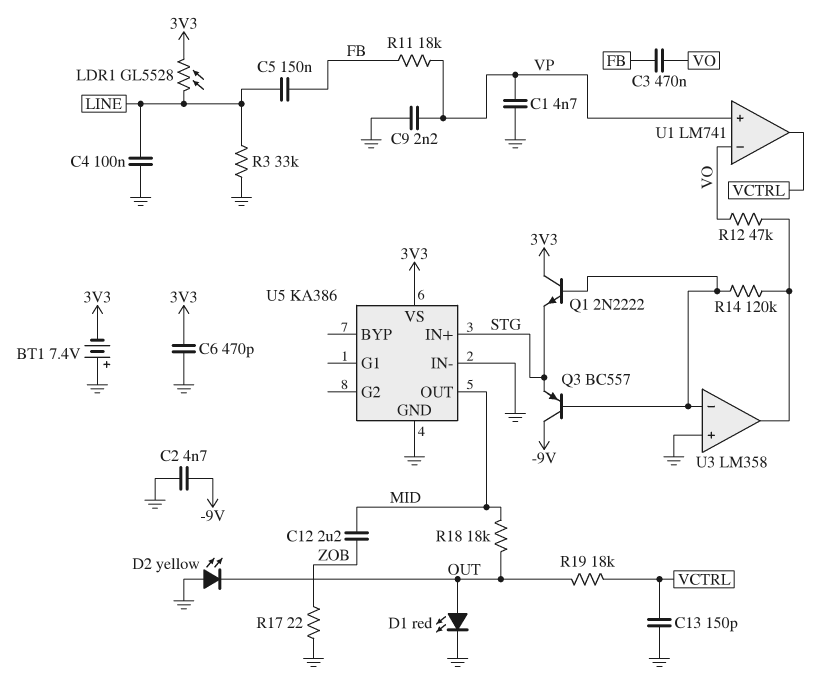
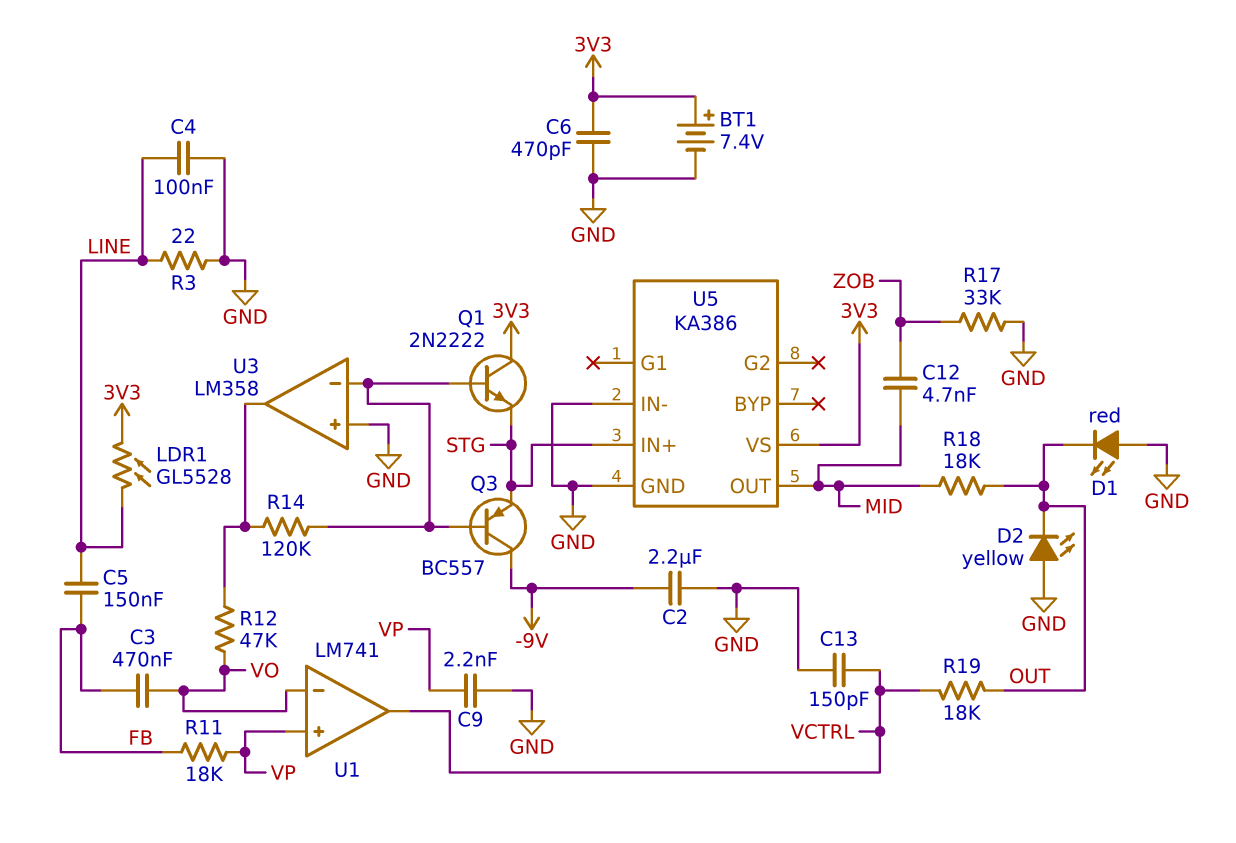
BT1: 7.4V (plus GND, minus 3V3) -> 7.4V (plus 3V3, minus GND)
C1: 4.7nF (GND, VP) -> none
C2: 4.7nF (-9V, GND) -> 2.2uF (-9V, GND)
C12: 2.2uF (MID, ZOB) -> 4.7nF (MID, ZOB)
D1: LED red (A OUT, K GND) -> LED red (A GND, K OUT)
R3: 33k (GND, LINE) -> 22 (GND, LINE)
R17: 22 (GND, ZOB) -> 33k (GND, ZOB)

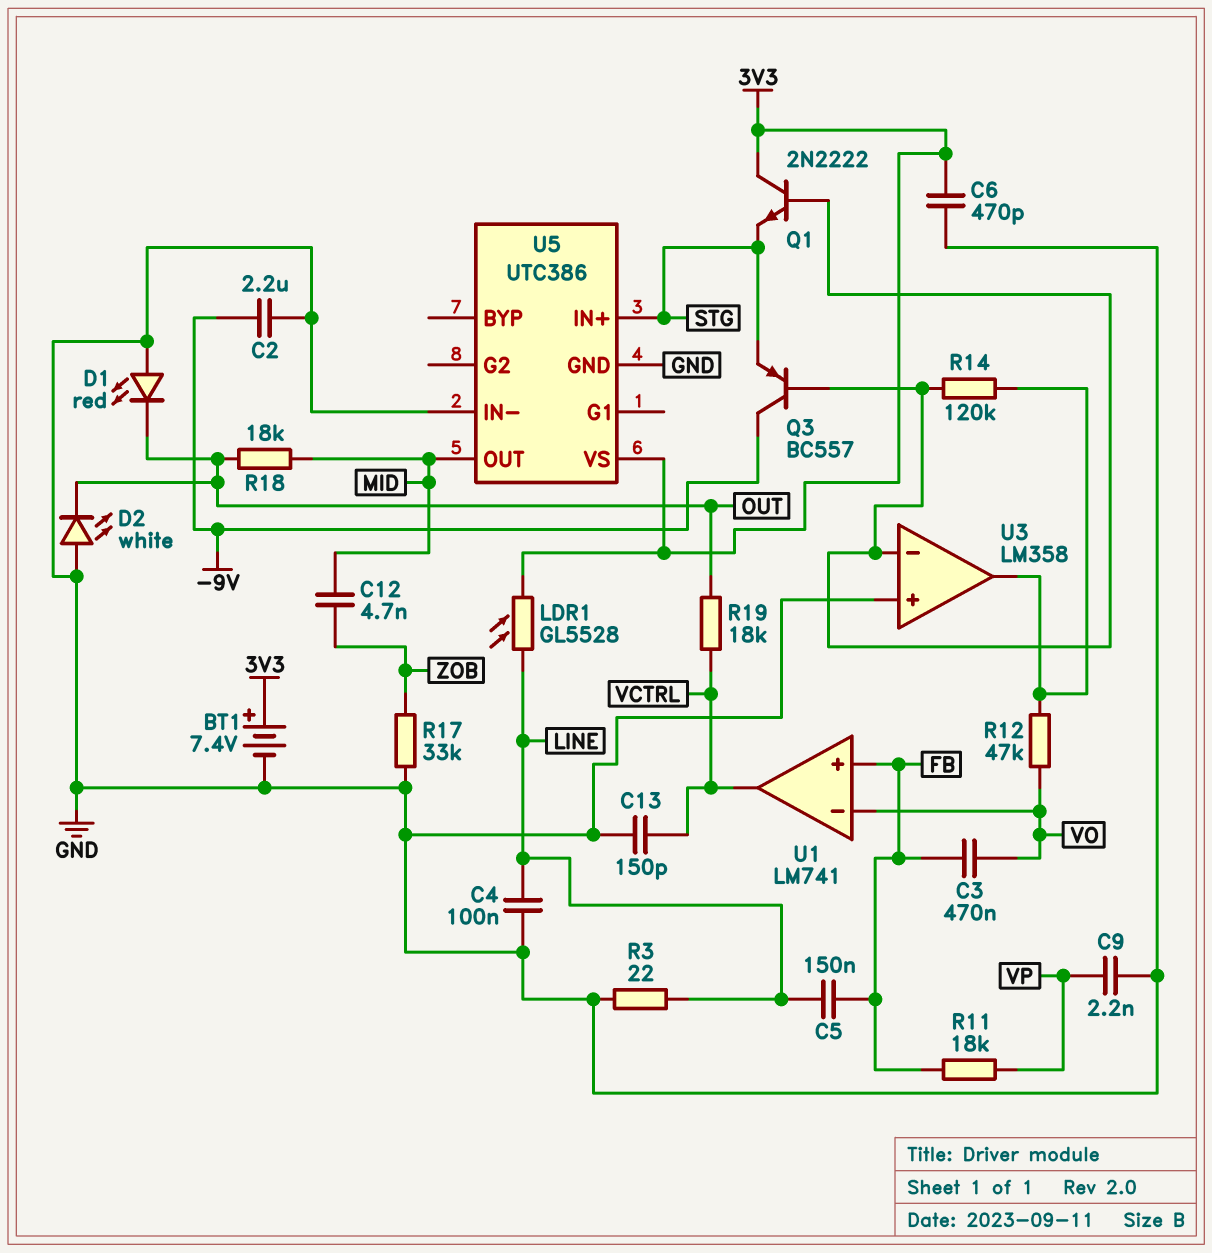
D2: LED yellow (A GND, K OUT) -> LED white (A GND, K OUT)
U1 pin in+: VP -> FB
U5: KA386 -> UTC386

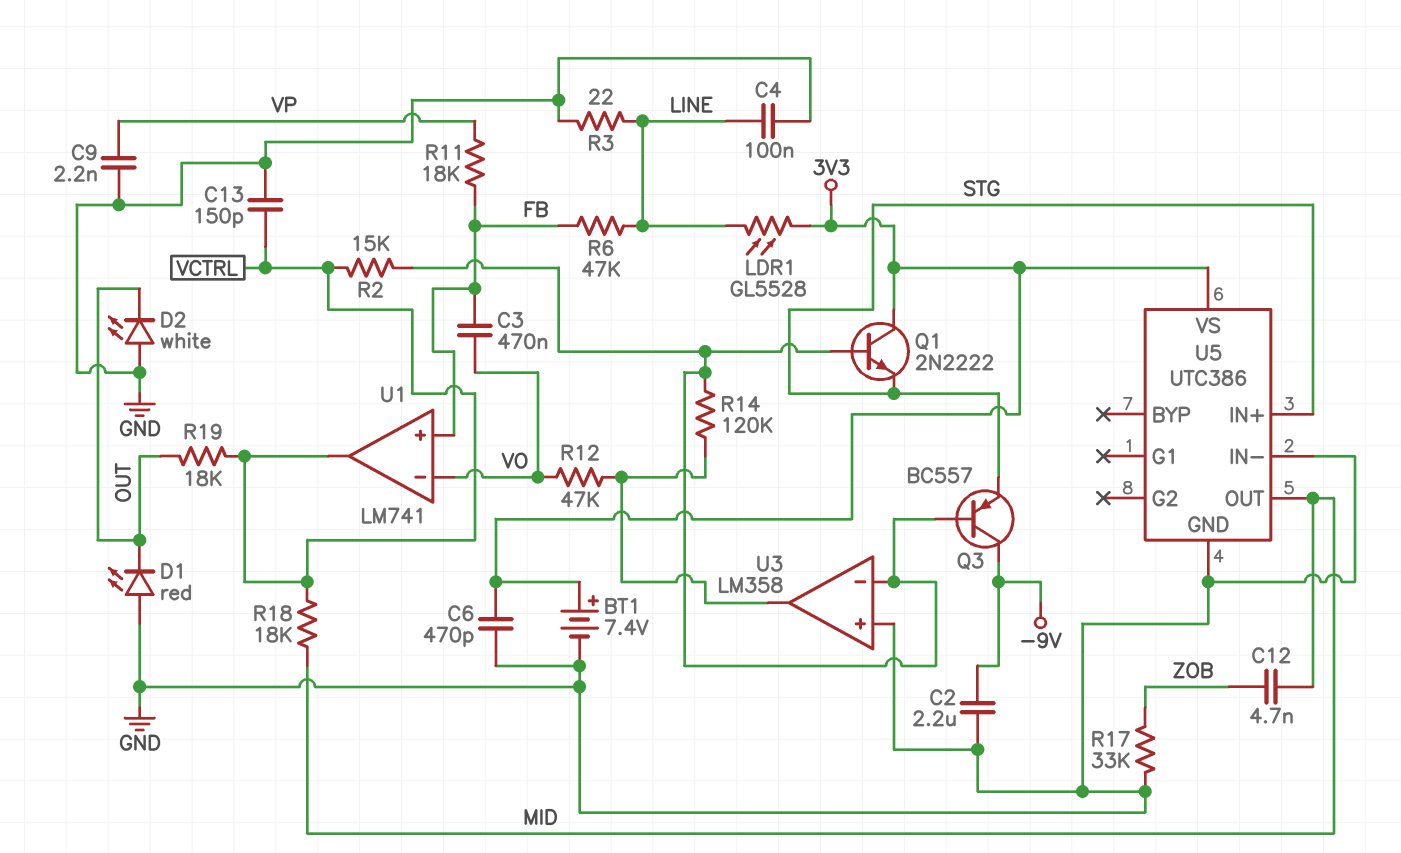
C5: 150nF (FB, LINE) -> none
R2: none -> 15k (U3/in-, VCTRL)
R6: none -> 47k (FB, LINE)
R18: 18k (MID, OUT) -> 18k (MID, VCTRL)

